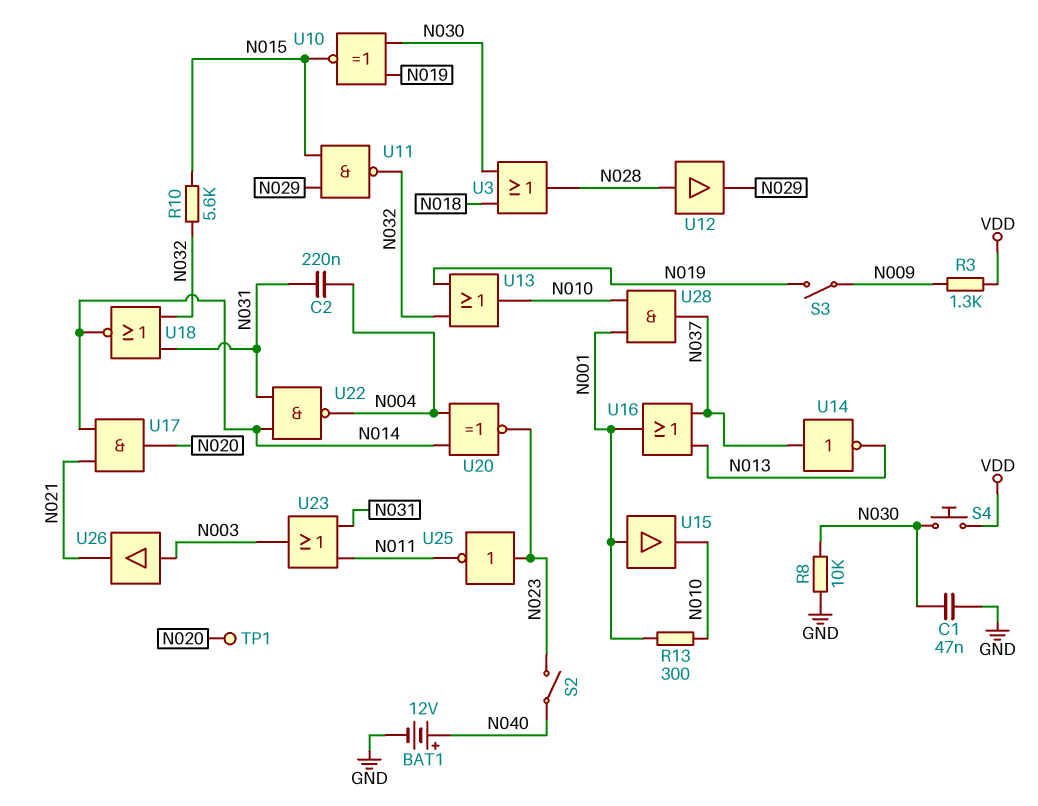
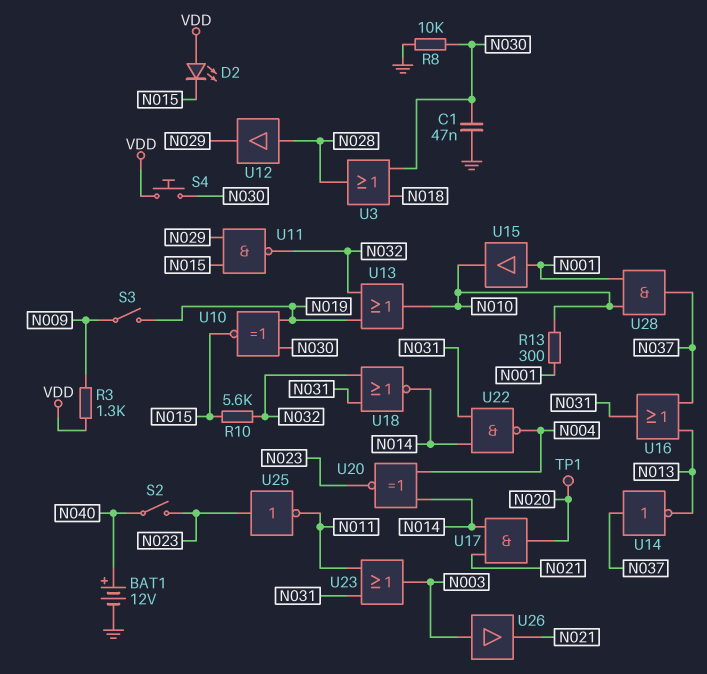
C2: 220nF (N004, N031) -> none
D2: none -> LED (A VDD, K N015)
U16: OR (in N013, in N037, out N001) -> OR (in N013, in N037, out N031)

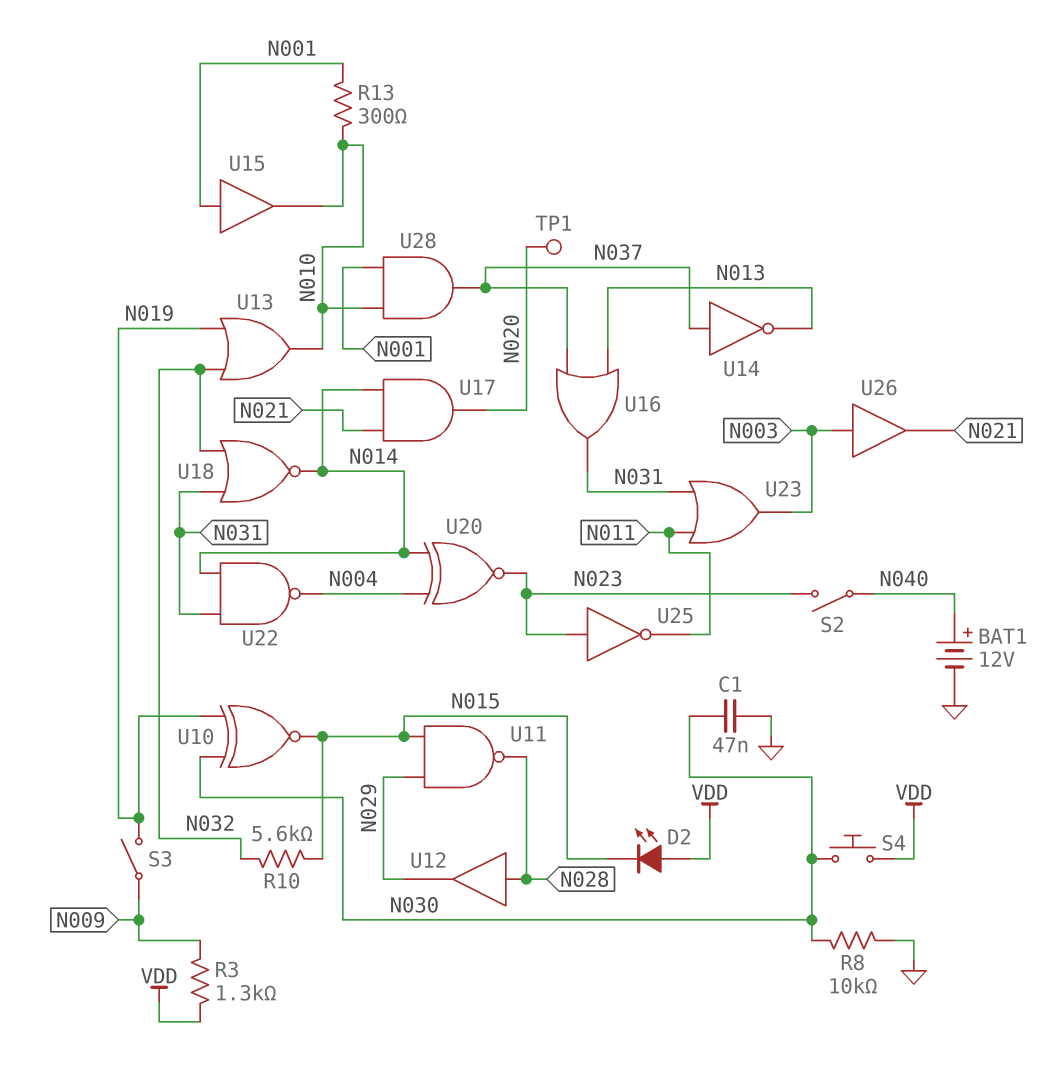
U3: OR (in N018, in N030, out N028) -> none
U11: NAND (in N015, in N029, out N032) -> NAND (in N015, in N029, out N028)

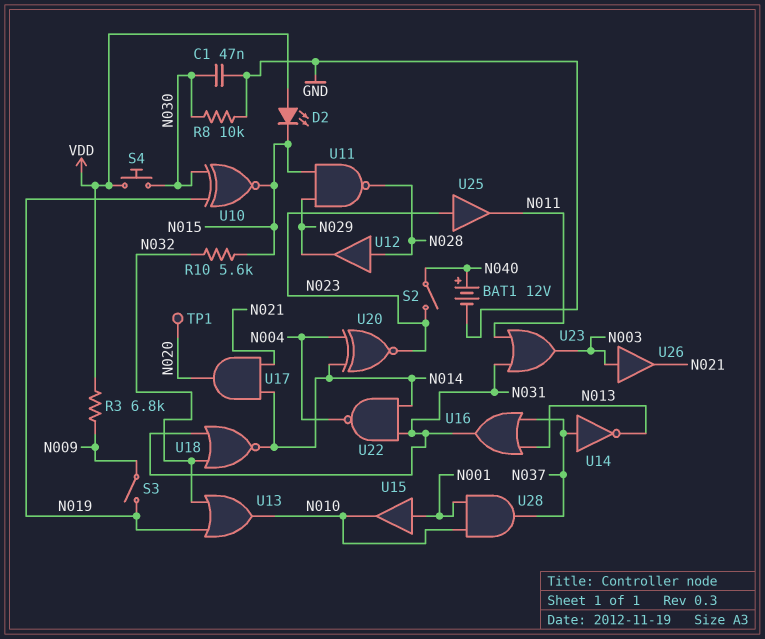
R3: 1.3k (N009, VDD) -> 6.8k (N009, VDD)
R13: 300 (N001, N010) -> none
U25: NOT (in N023, out N011) -> buffer (in N023, out N011)

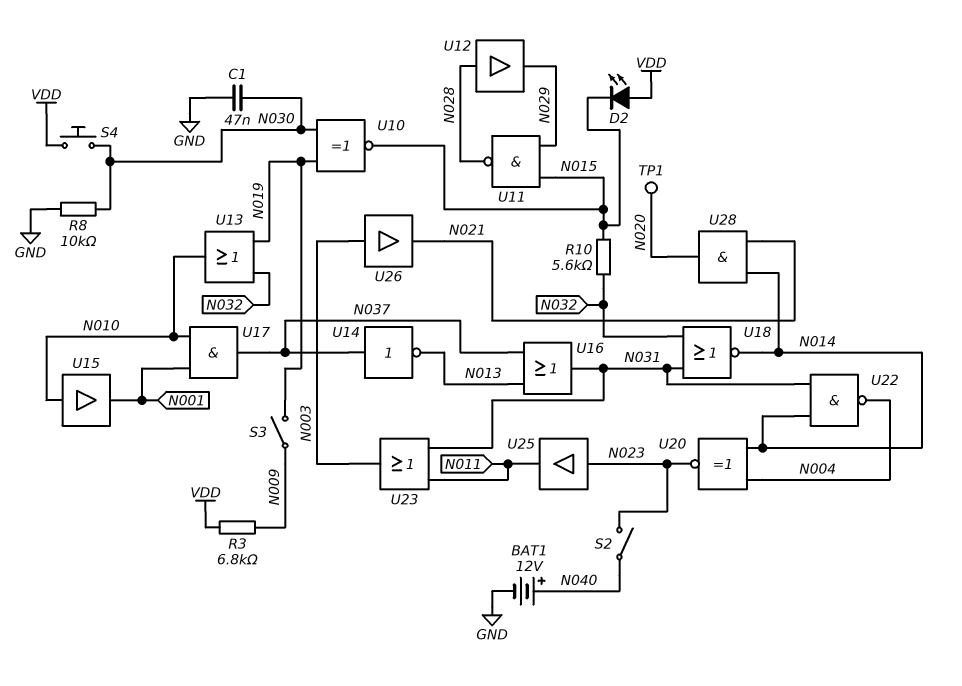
U15: buffer (in N001, out N010) -> buffer (in N010, out N001)
U17: AND (in N014, in N021, out N020) -> AND (in N001, in N010, out N037)
U28: AND (in N001, in N010, out N037) -> AND (in N014, in N021, out N020)

